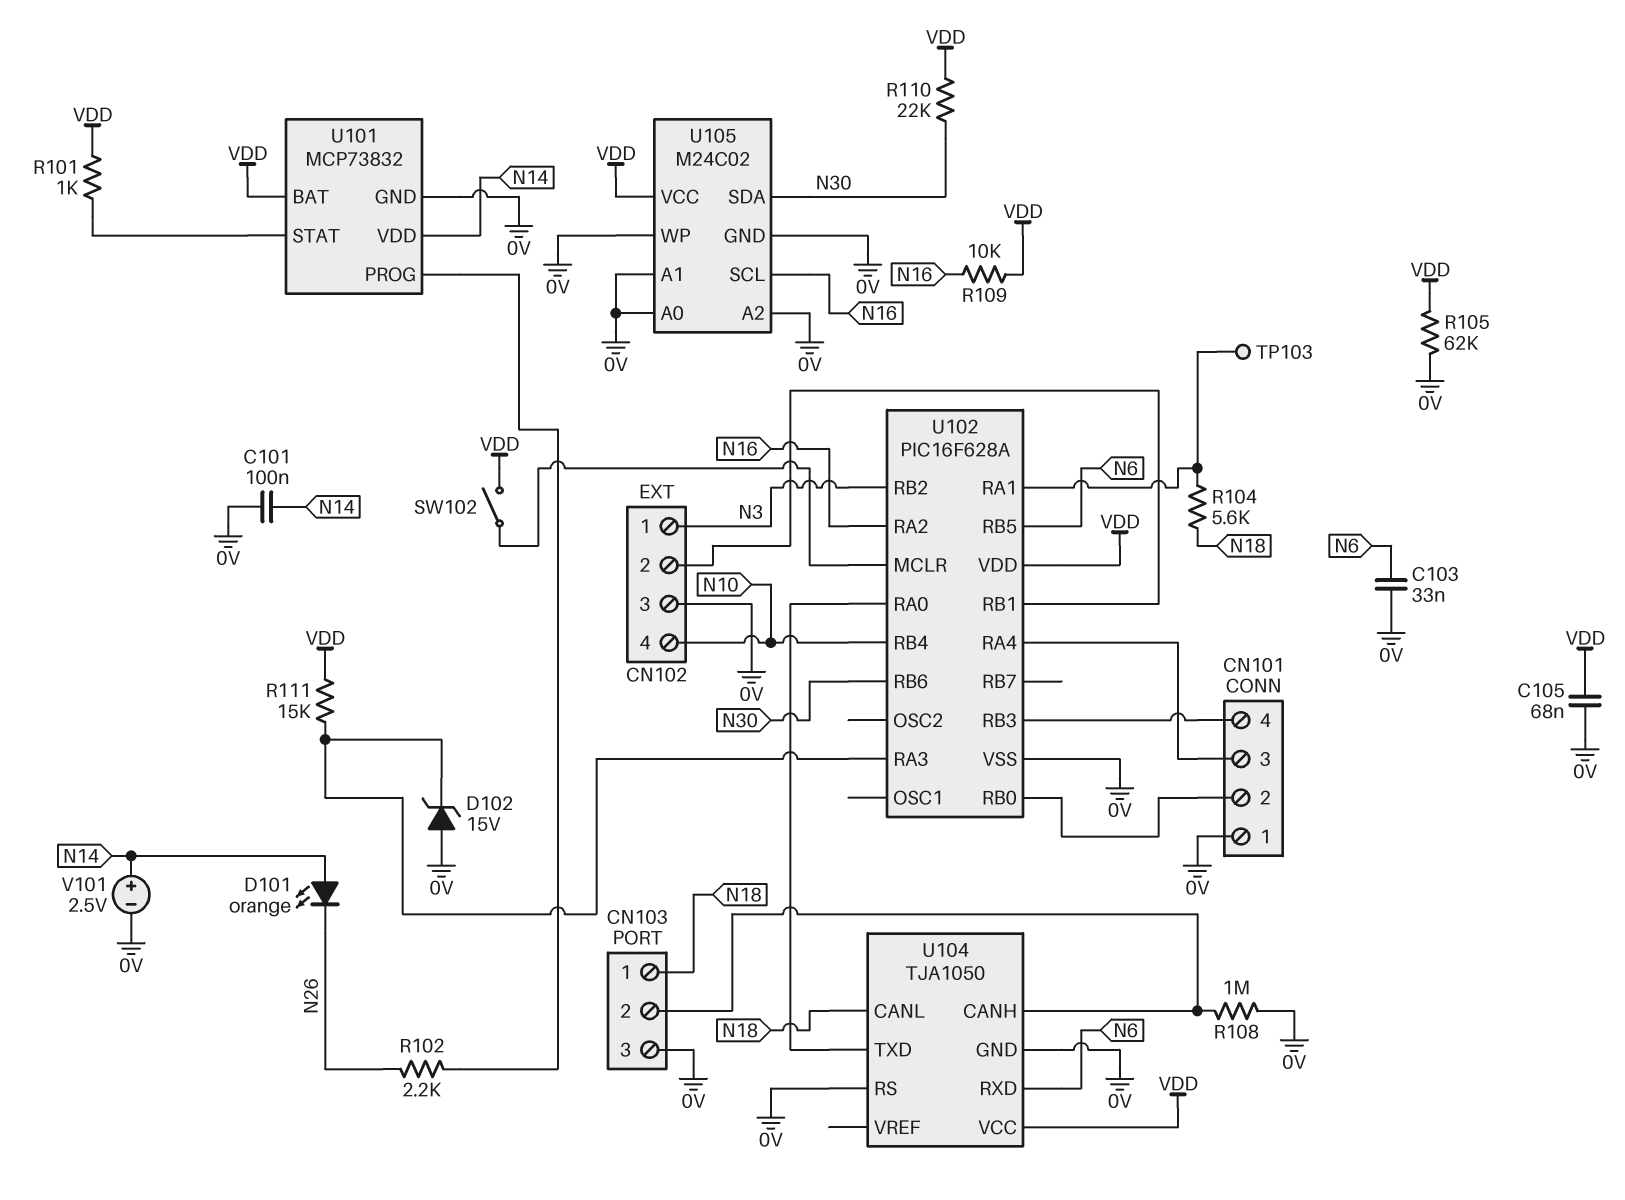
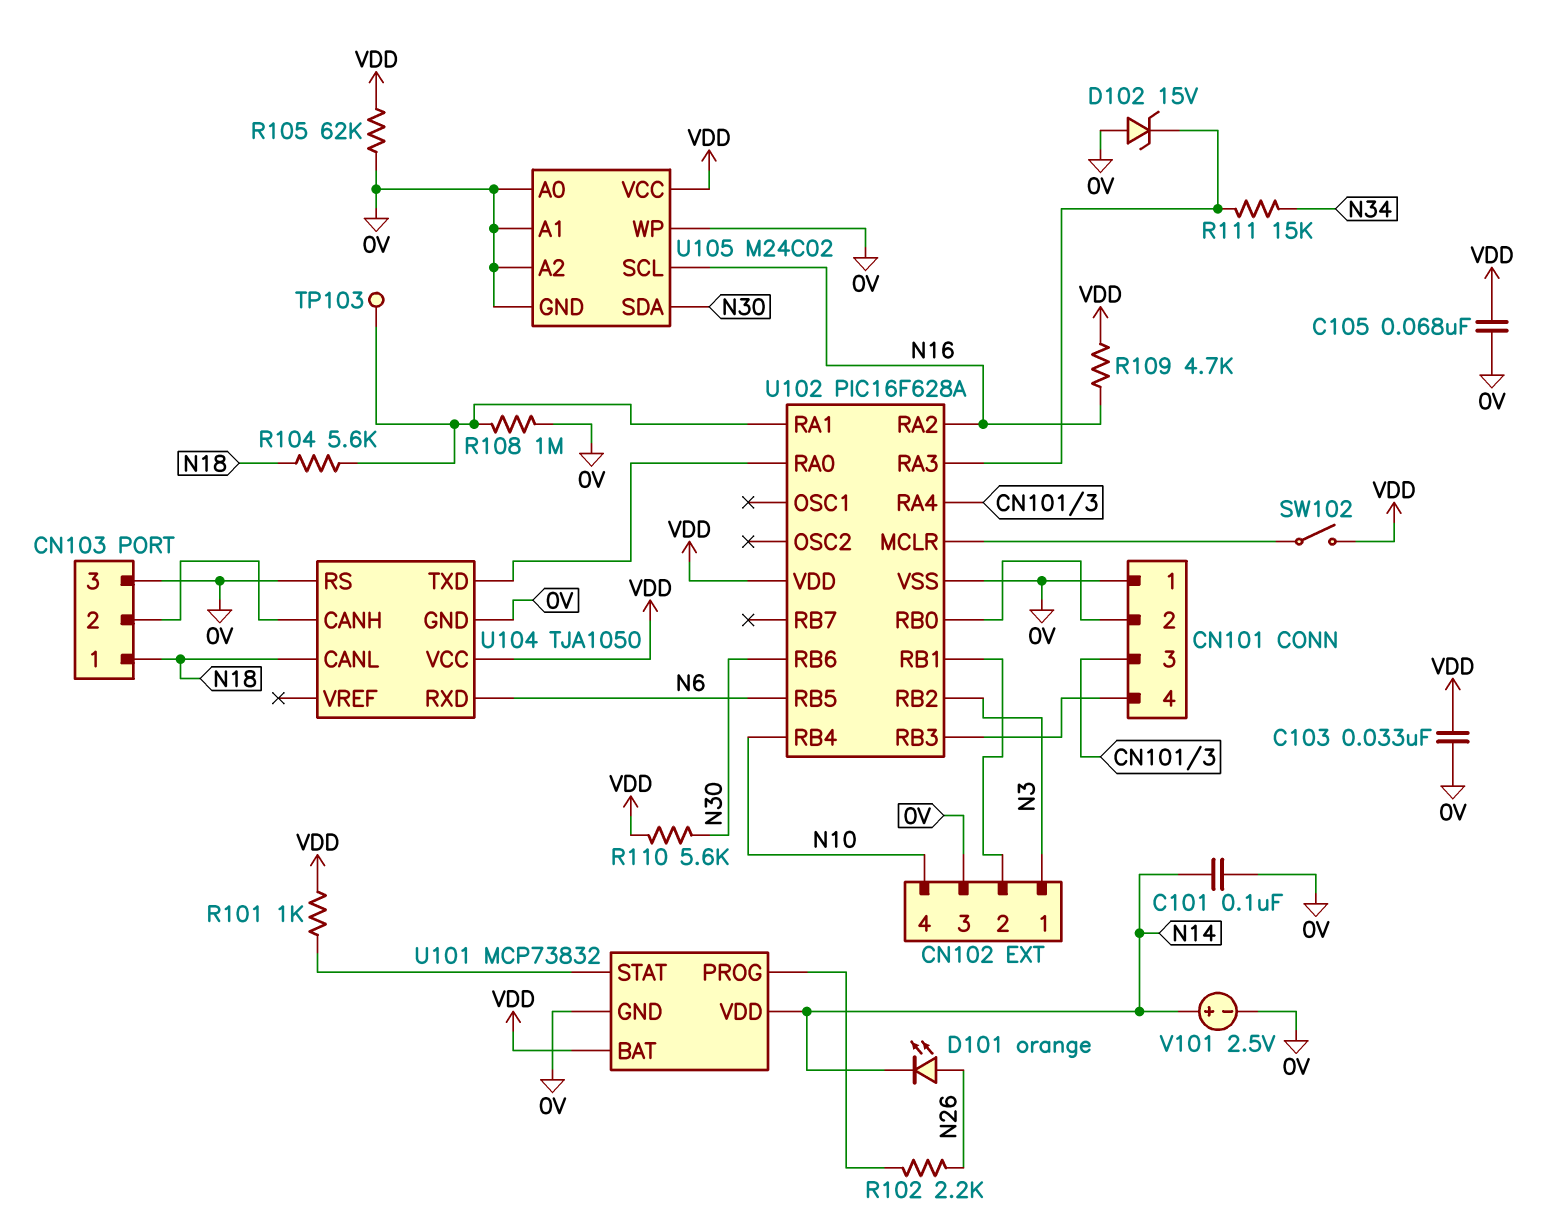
C103: 33nF (0V, N6) -> 33nF (0V, VDD)
D101: LED orange (A N14, K N26) -> LED orange (A N26, K N14)
R108: 1M (0V, CN103/2) -> 1M (0V, U102/RA1)
R109: 10k (N16, VDD) -> 4.7k (N16, VDD)
R110: 22k (N30, VDD) -> 5.6k (N30, VDD)
R111: 15k (U102/RA3, VDD) -> 15k (N34, U102/RA3)

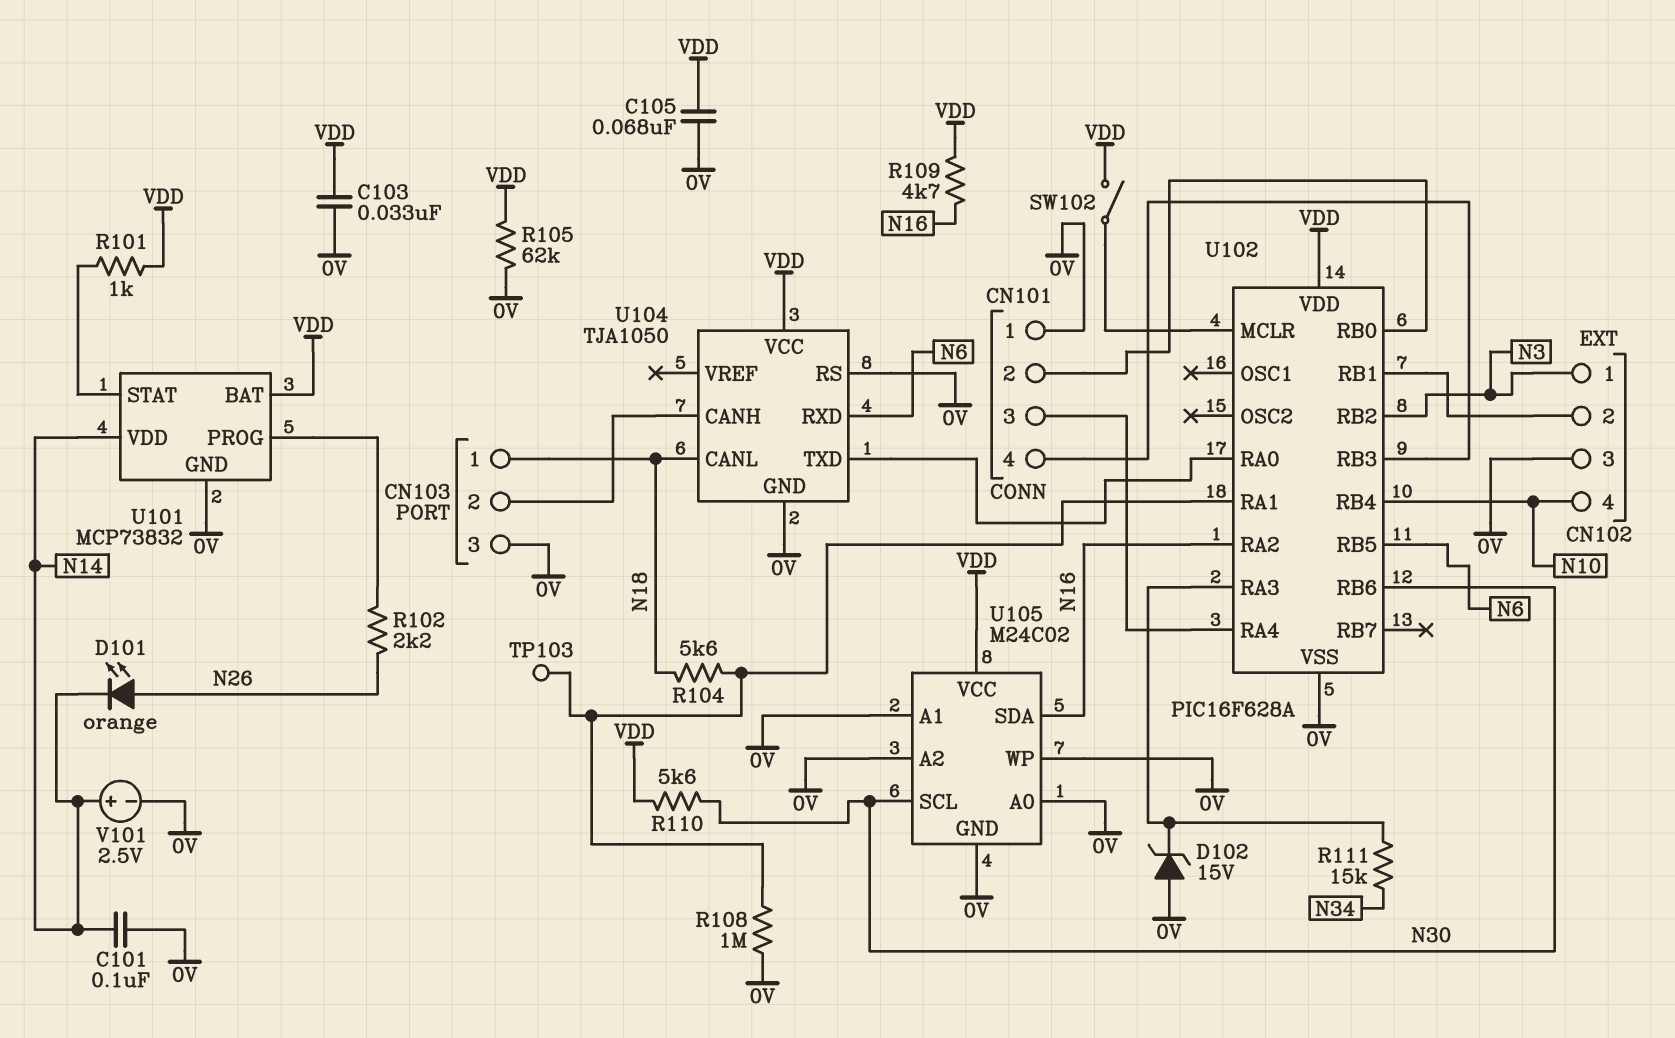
U105 pin SCL: N16 -> N30
U105 pin SDA: N30 -> N16

